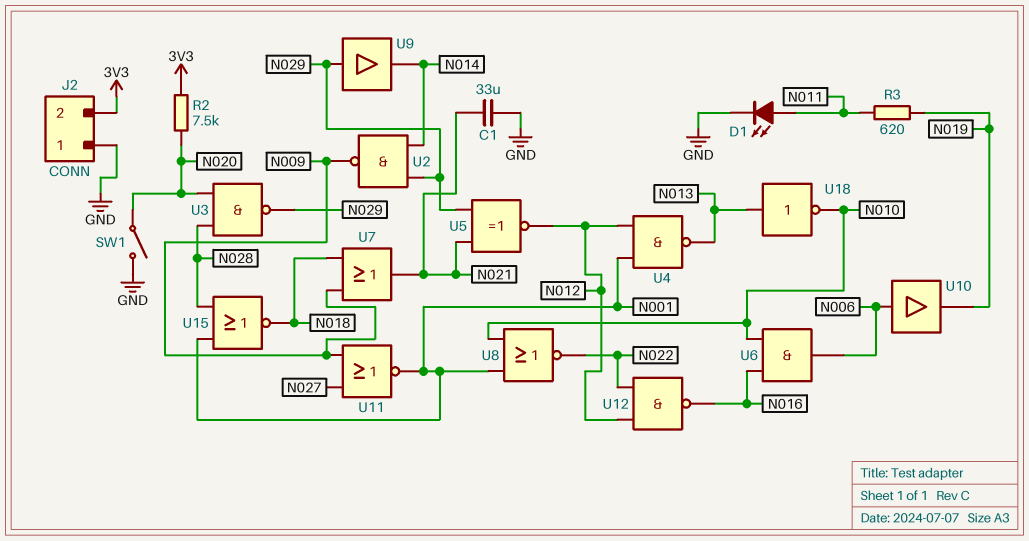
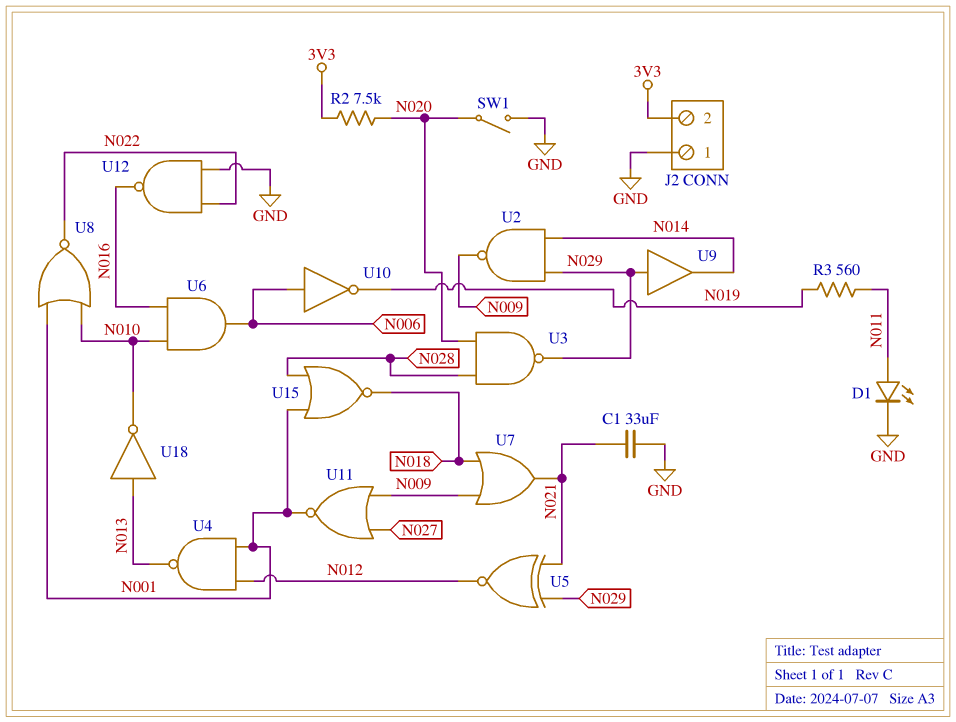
R3: 620 (N011, N019) -> 560 (N011, N019)
U10: buffer (in N006, out N019) -> NOT (in N006, out N019)
U12: NAND (in N012, in N022, out N016) -> NAND (in GND, in N022, out N016)

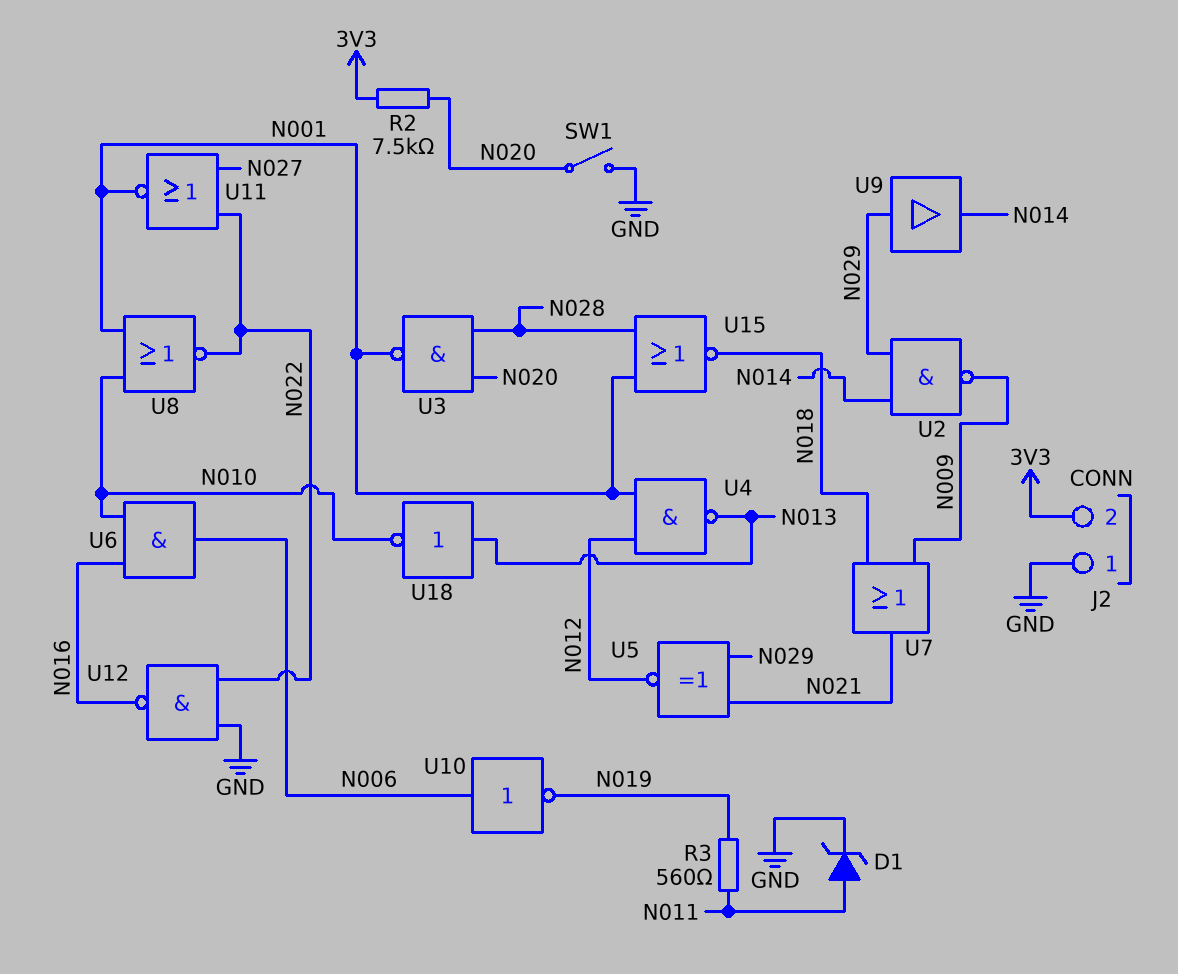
C1: 33uF (GND, N021) -> none
D1: LED (A N011, K GND) -> zener (A N011, K GND)
U3: NAND (in N020, in N028, out N029) -> NAND (in N020, in N028, out N001)
U11: NOR (in N009, in N027, out N001) -> NOR (in N022, in N027, out N001)

